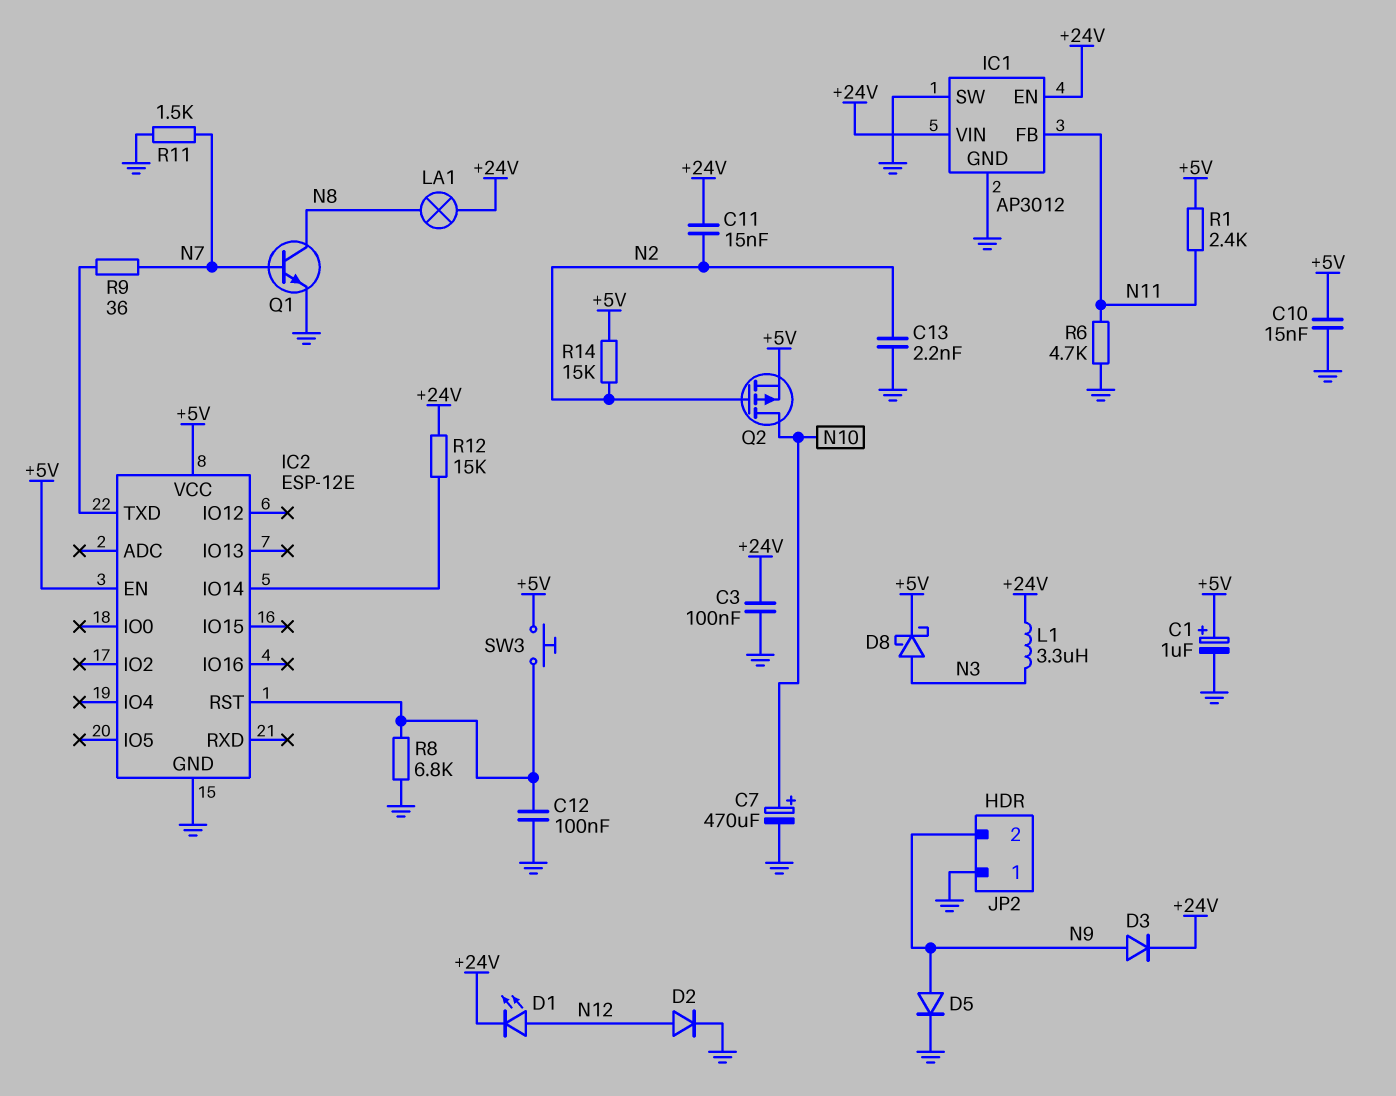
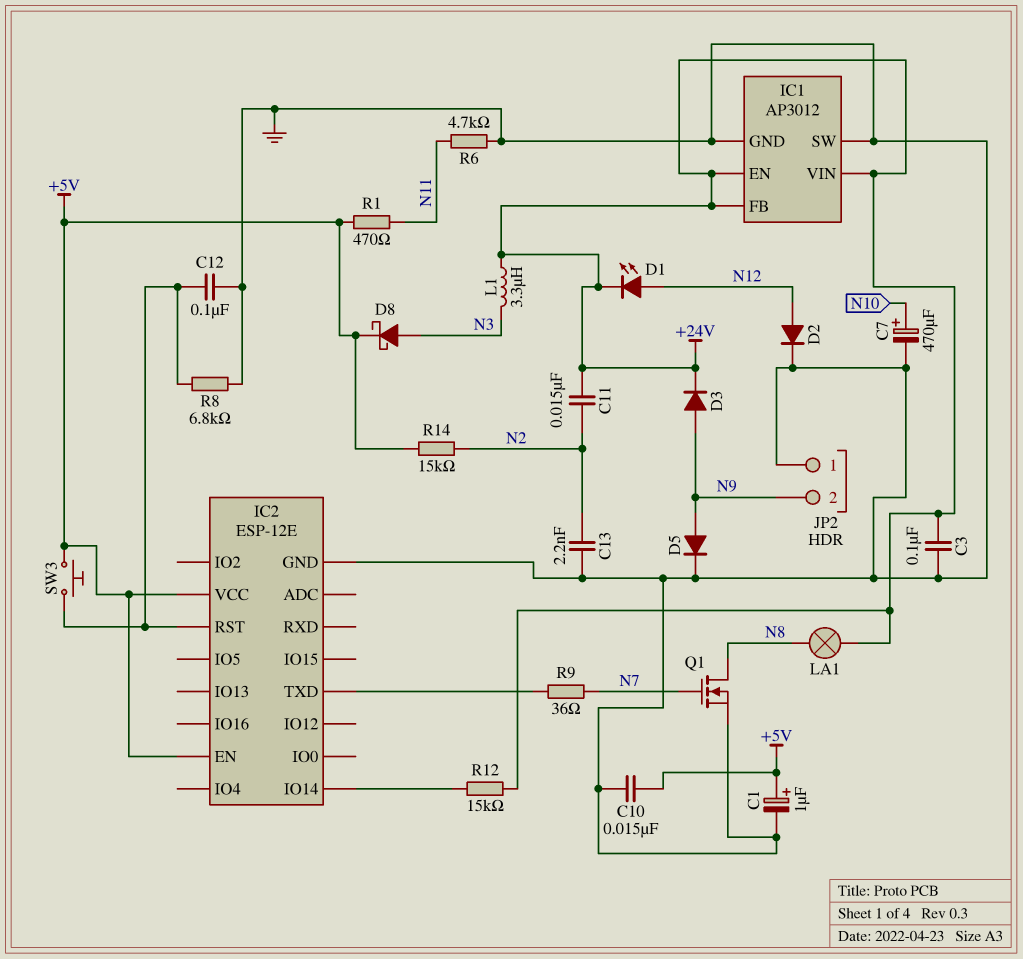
IC1 pin FB: N11 -> +24V
Q1: NPN (B N7, C N8, E GND) -> NMOS (G N7, D N8, S GND)
Q2: PMOS (G N2, D N10, S +5V) -> none
R1: 2.4k (+5V, N11) -> 470 (+5V, N11)
R11: 1.5k (GND, N7) -> none

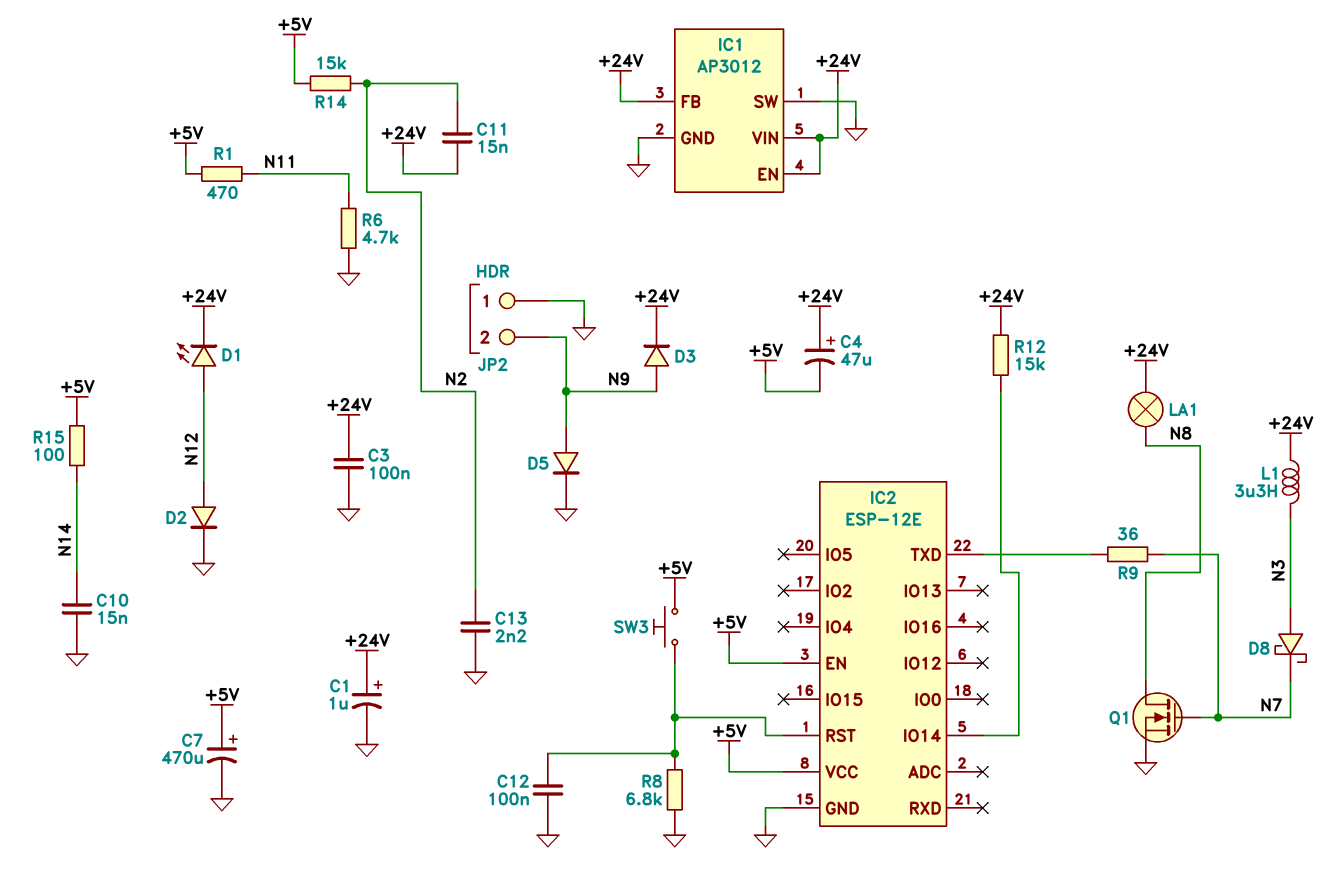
C1: 1uF (plus +5V, minus GND) -> 1uF (plus +24V, minus GND)
C4: none -> 47uF (plus +24V, minus +5V)
C7: 470uF (plus N10, minus GND) -> 470uF (plus +5V, minus GND)
C10: 15nF (+5V, GND) -> 15nF (GND, N14)
D8: schottky (A N3, K +5V) -> schottky (A N3, K N7)
R15: none -> 100 (+5V, N14)

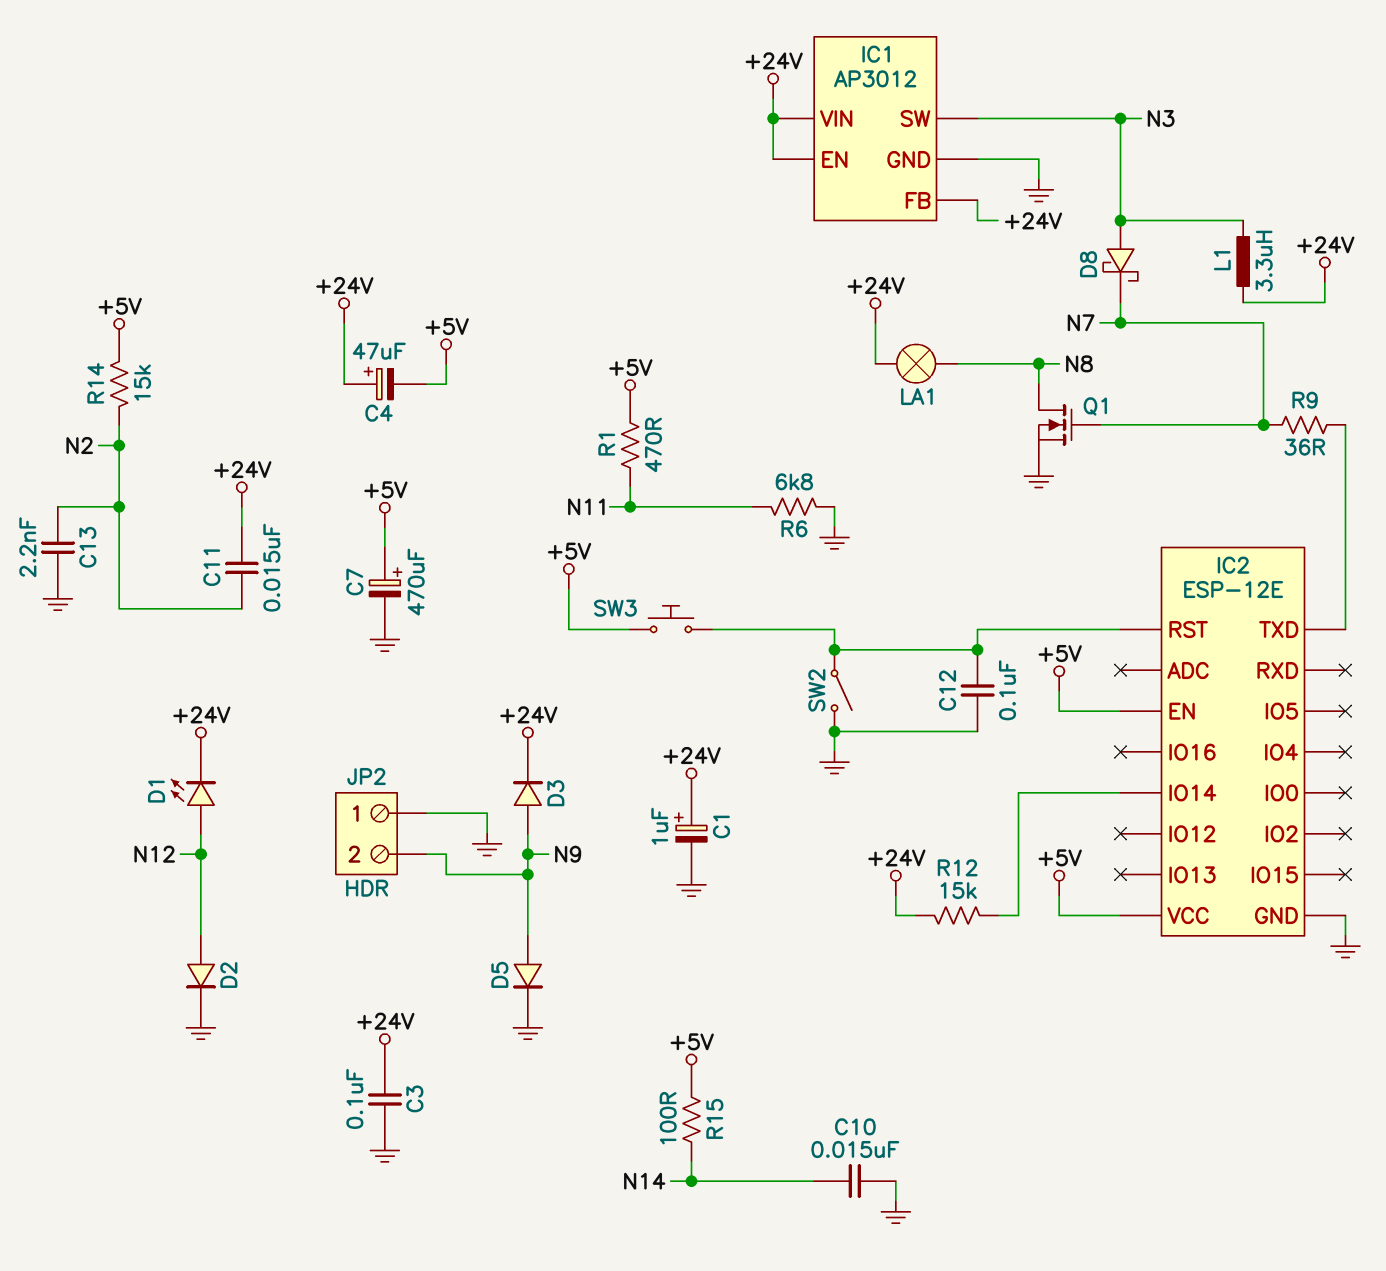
IC1 pin SW: GND -> N3
R6: 4.7k (GND, N11) -> 6.8k (GND, N11)
R8: 6.8k (GND, IC2/RST) -> none
SW2: none -> switch (GND, IC2/RST)

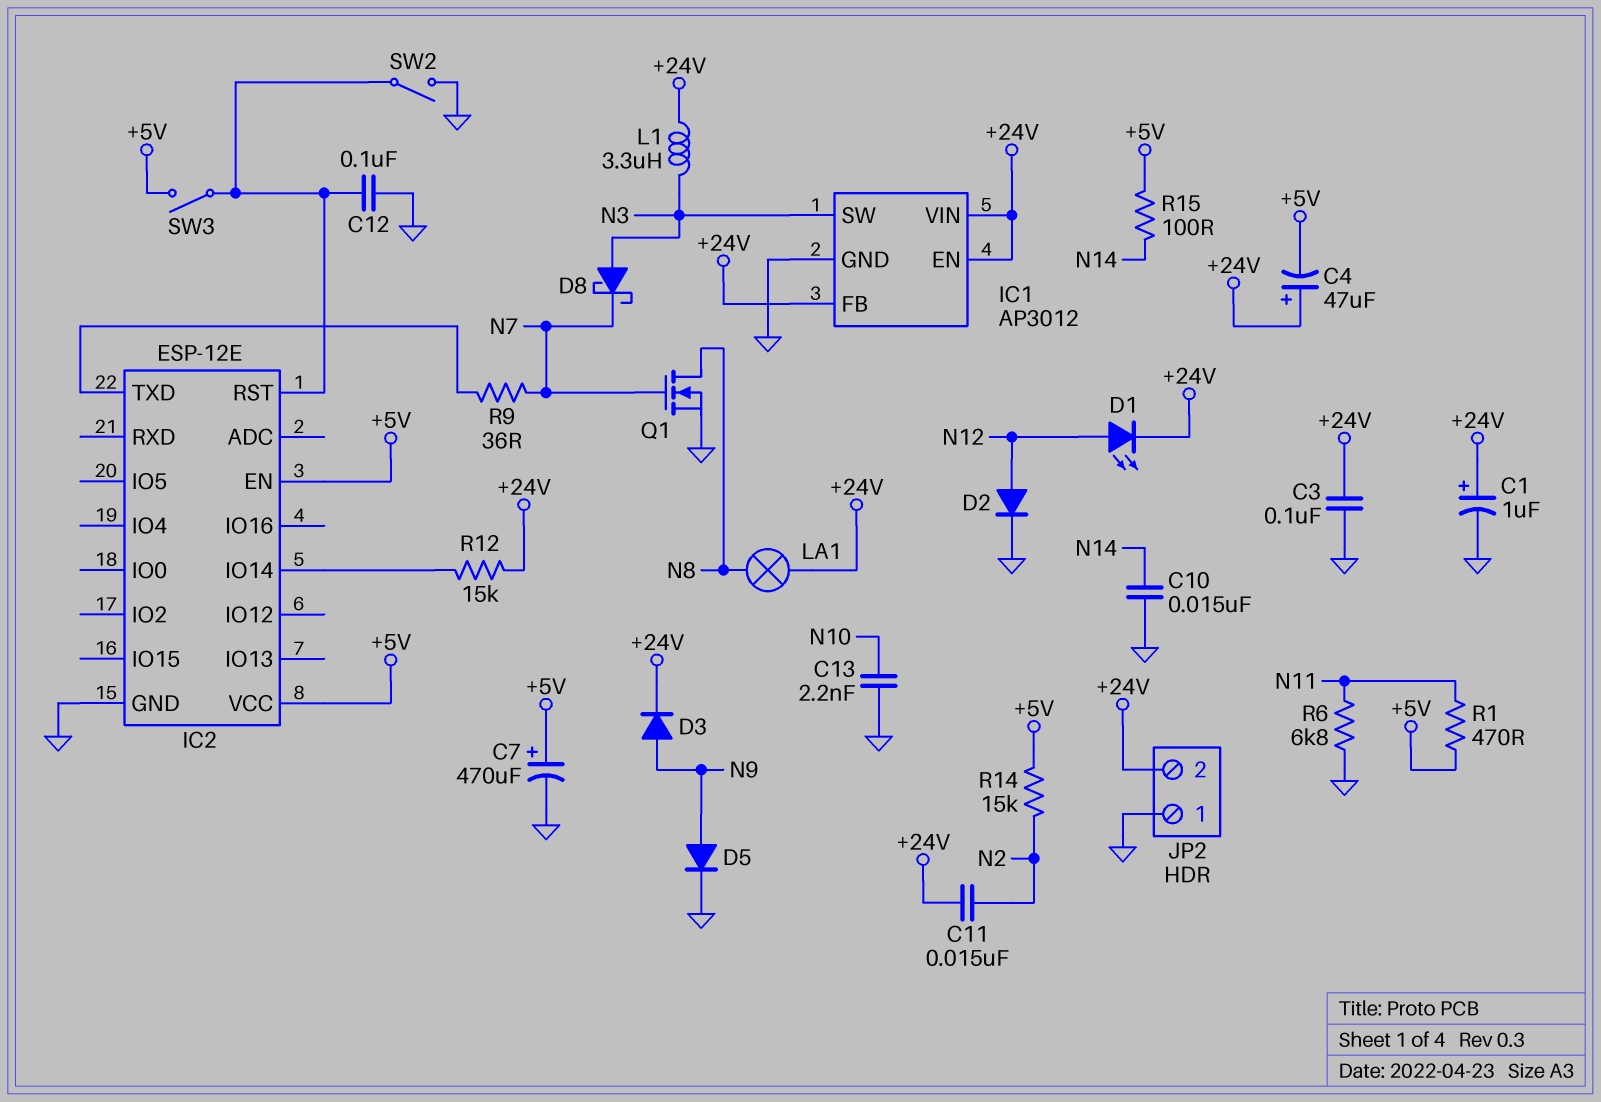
C13: 2.2nF (GND, N2) -> 2.2nF (GND, N10)
JP2 pin 2: N9 -> +24V
SW3: button (+5V, IC2/RST) -> switch (+5V, IC2/RST)

